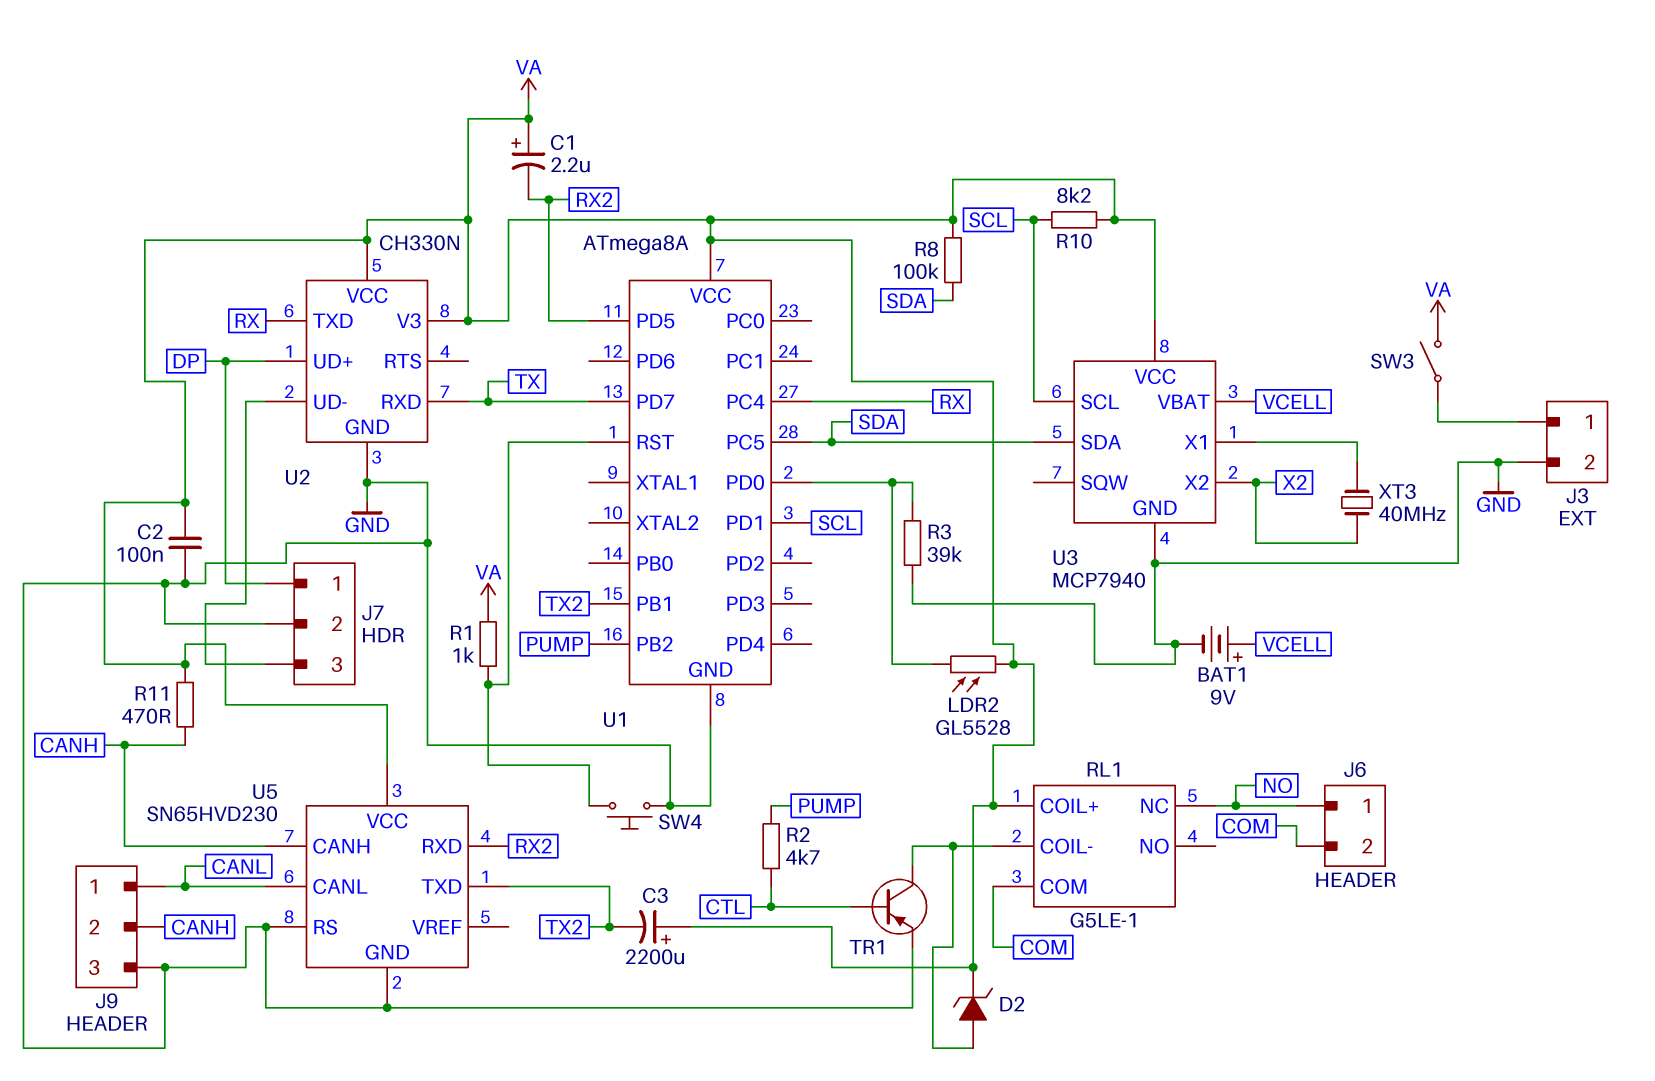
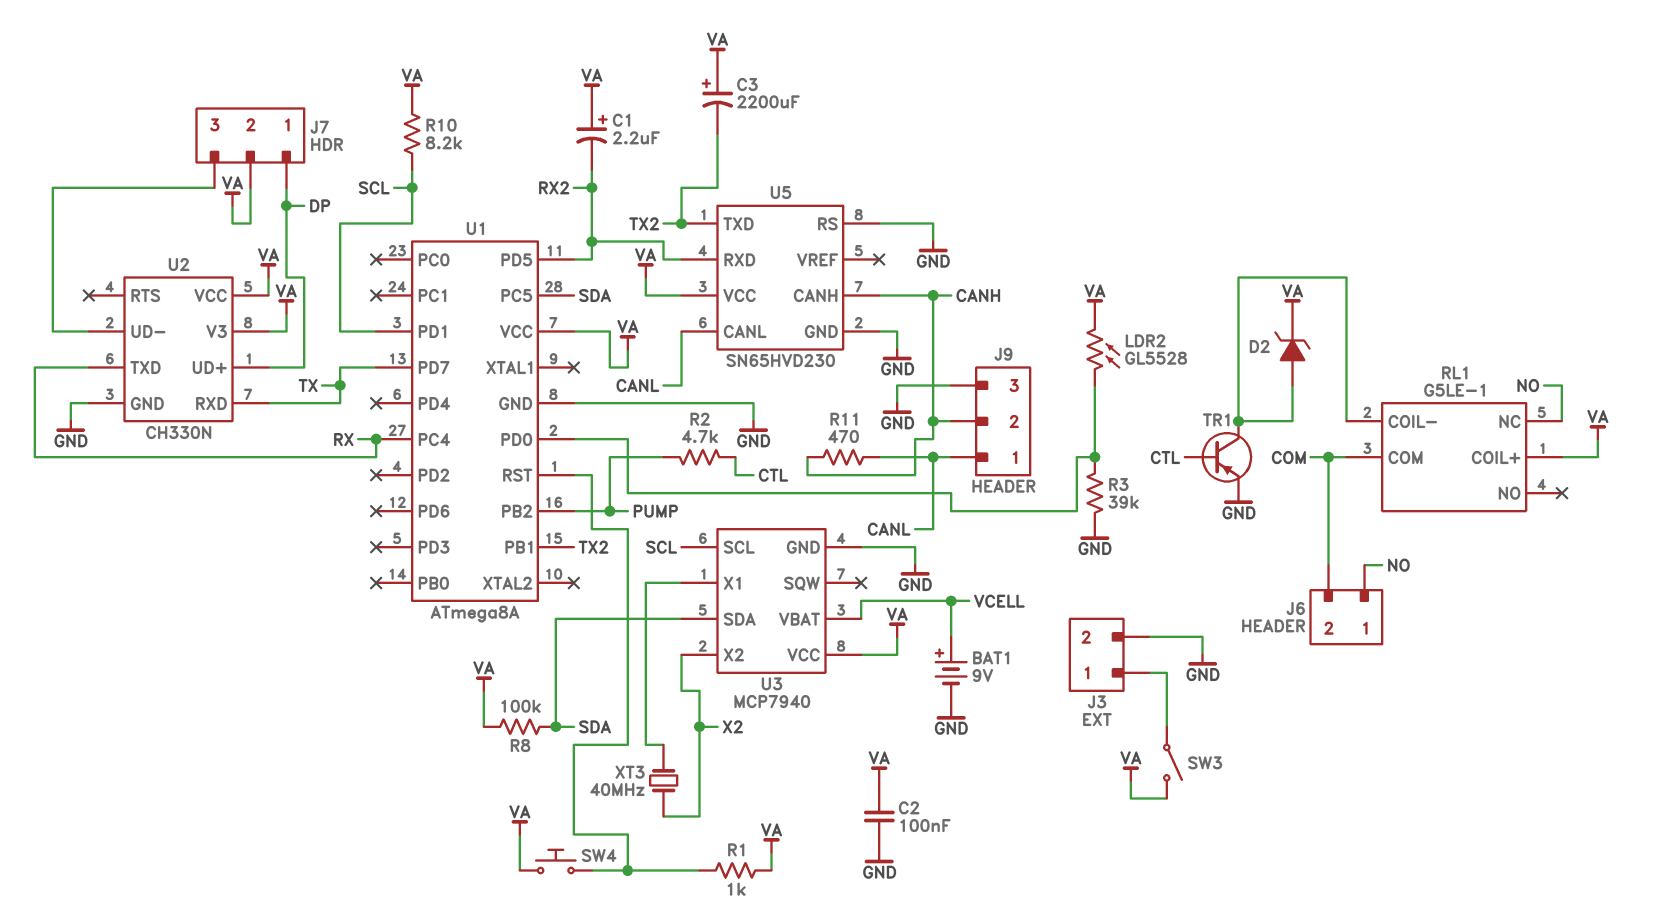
J7 pin 2: GND -> VA
R11: 470 (CANH, VA) -> 470 (CANH, CANL)
SW4: button (GND, U1/RST) -> button (U1/RST, VA)

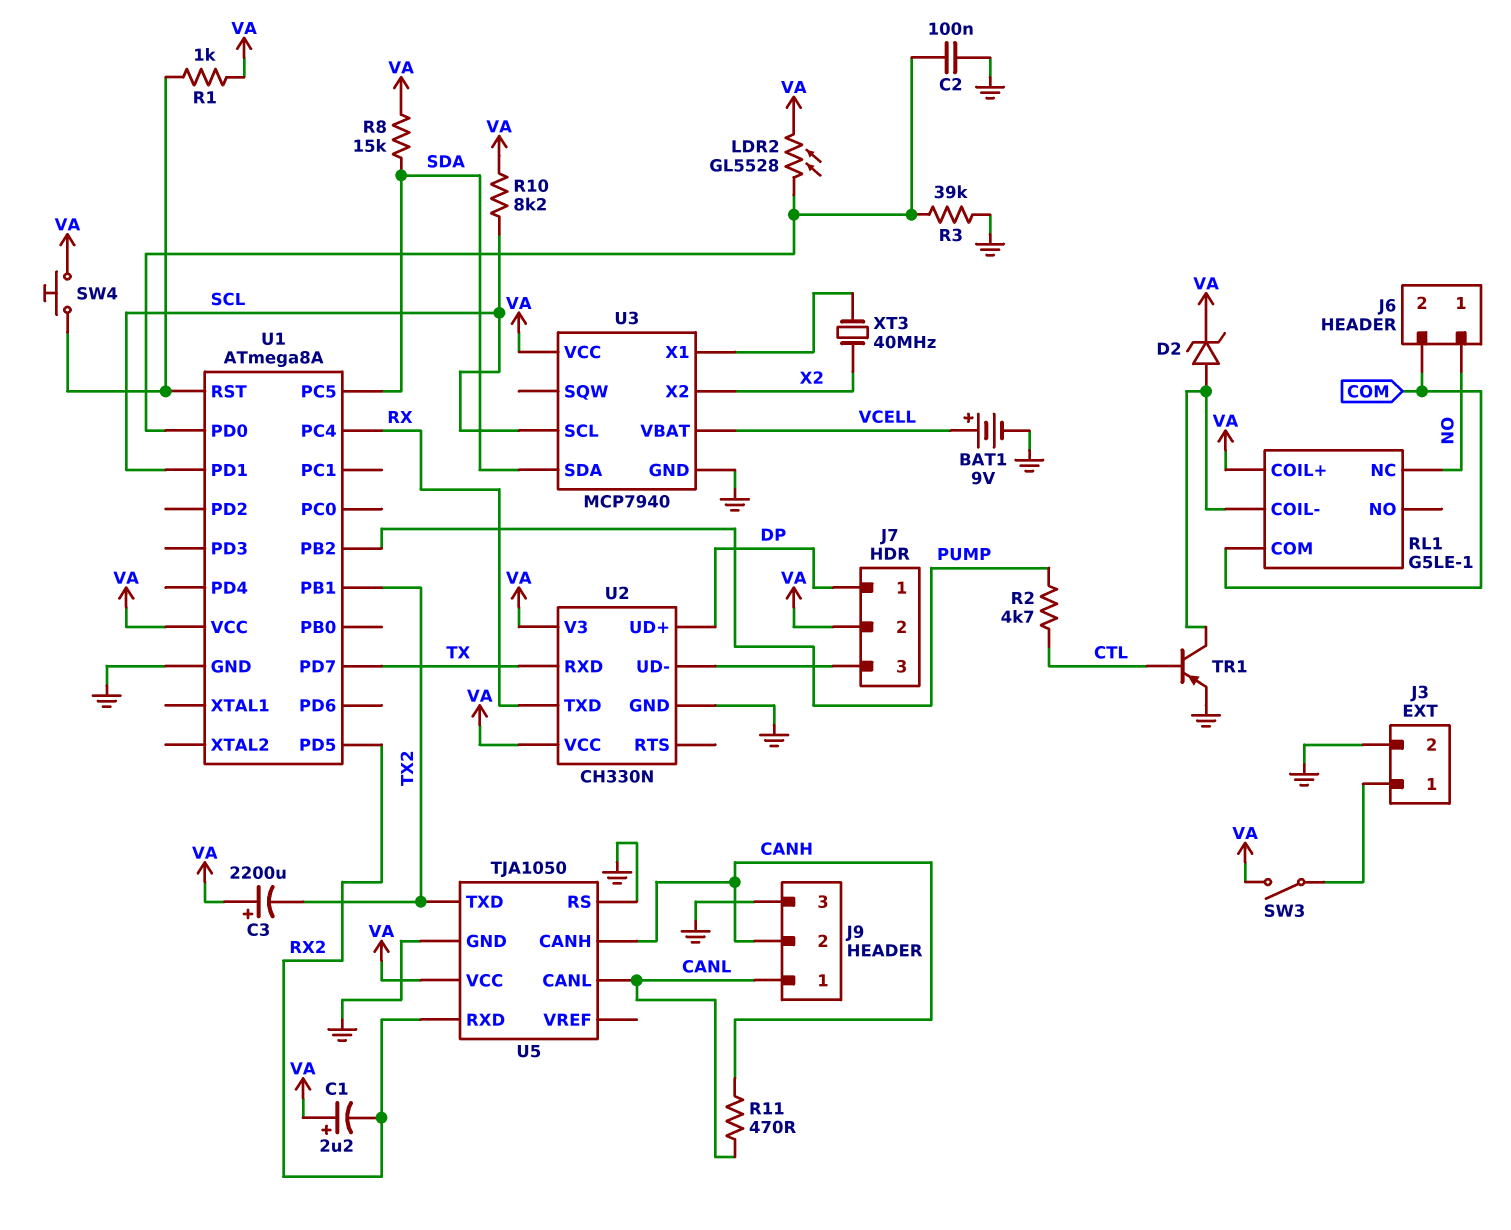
C2: 100nF (GND, VA) -> 100nF (GND, U1/PD0)
R8: 100k (SDA, VA) -> 15k (SDA, VA)
U5: SN65HVD230 -> TJA1050

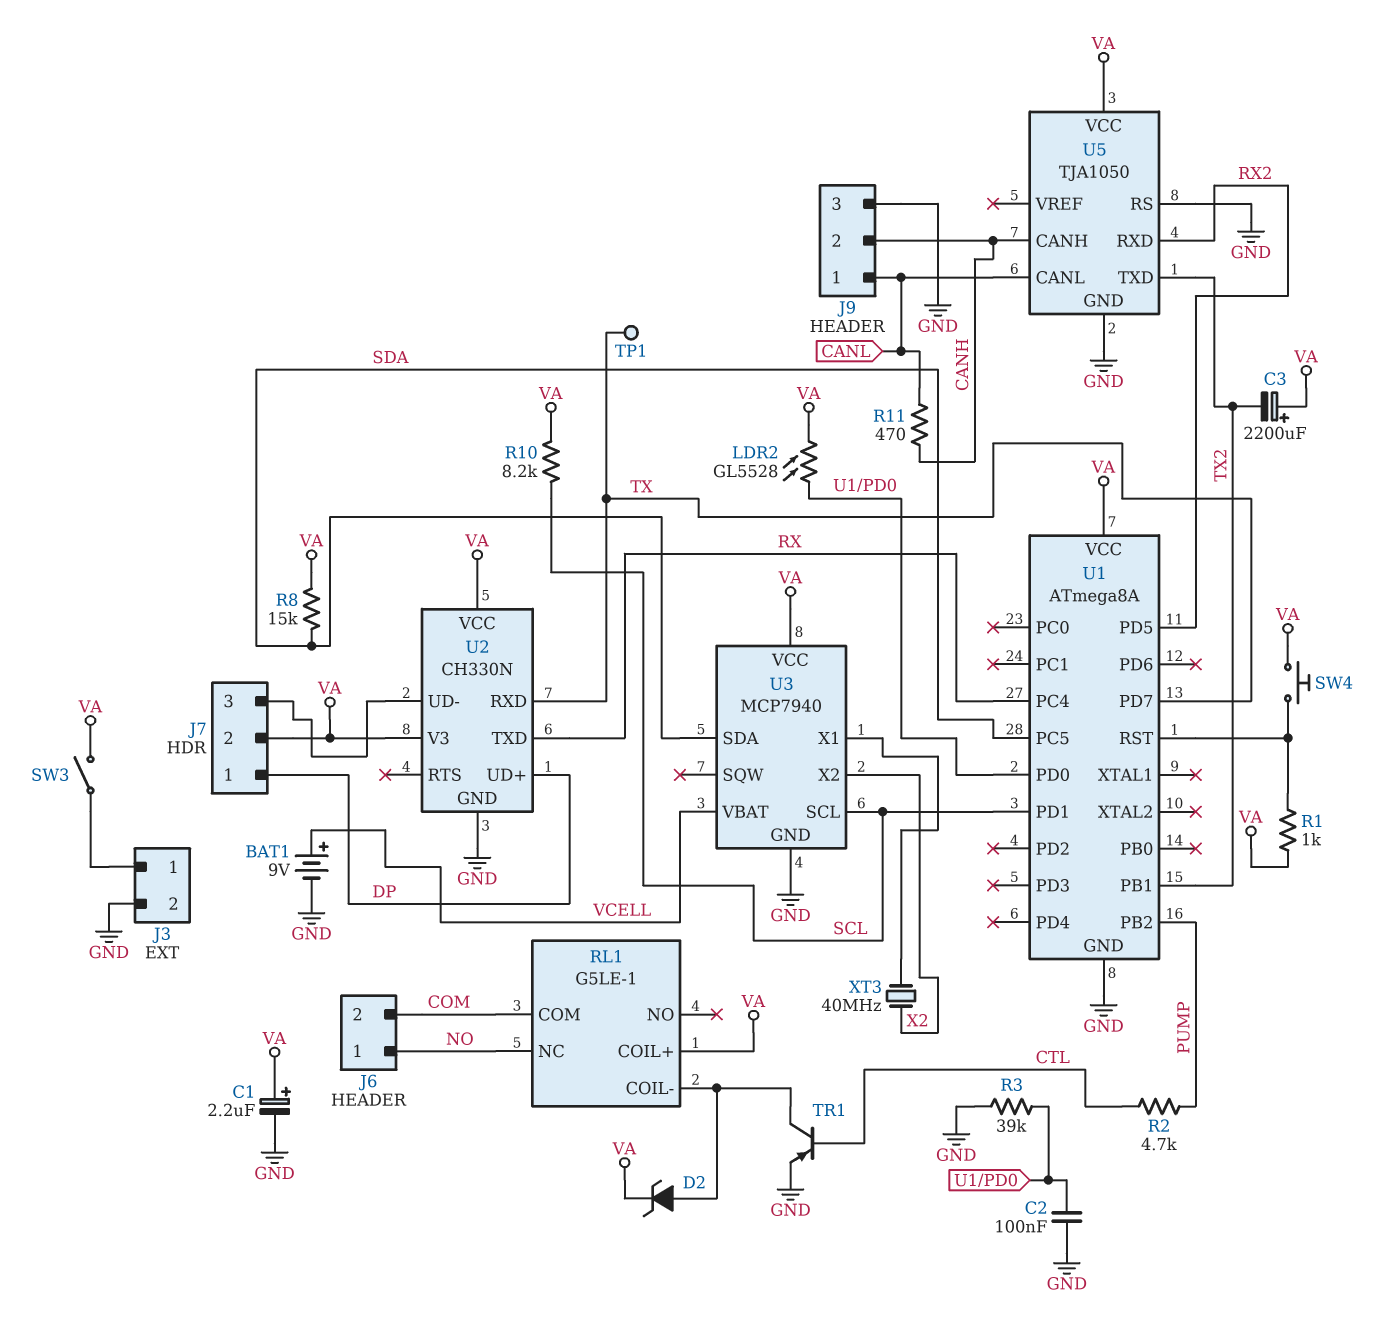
C1: 2.2uF (plus VA, minus RX2) -> 2.2uF (plus VA, minus GND)
TP1: none -> test point (TX)

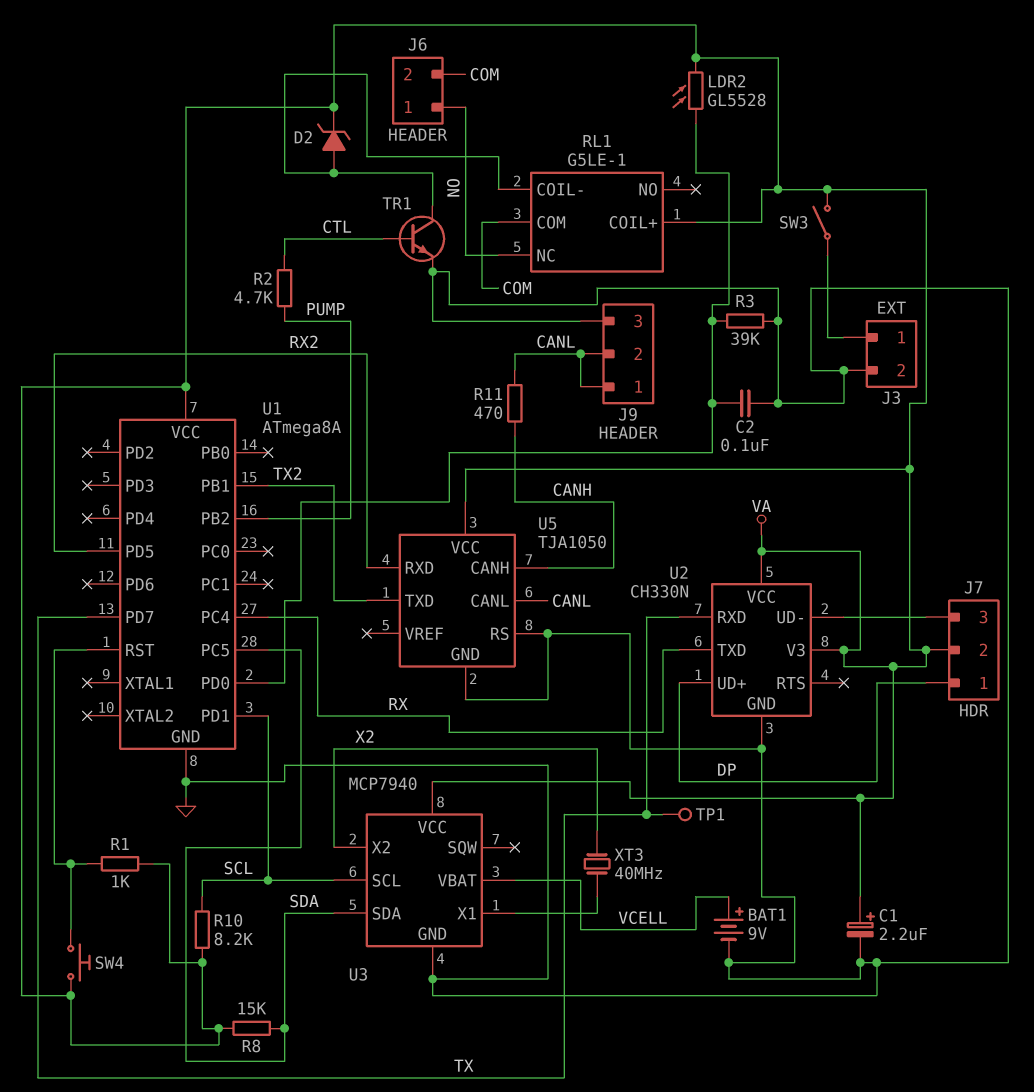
C3: 2200uF (plus VA, minus TX2) -> none
J9 pin 2: CANH -> CANL
TR1: PNP (B CTL, C RL1/COIL-, E GND) -> NPN (B CTL, C RL1/COIL-, E GND)

